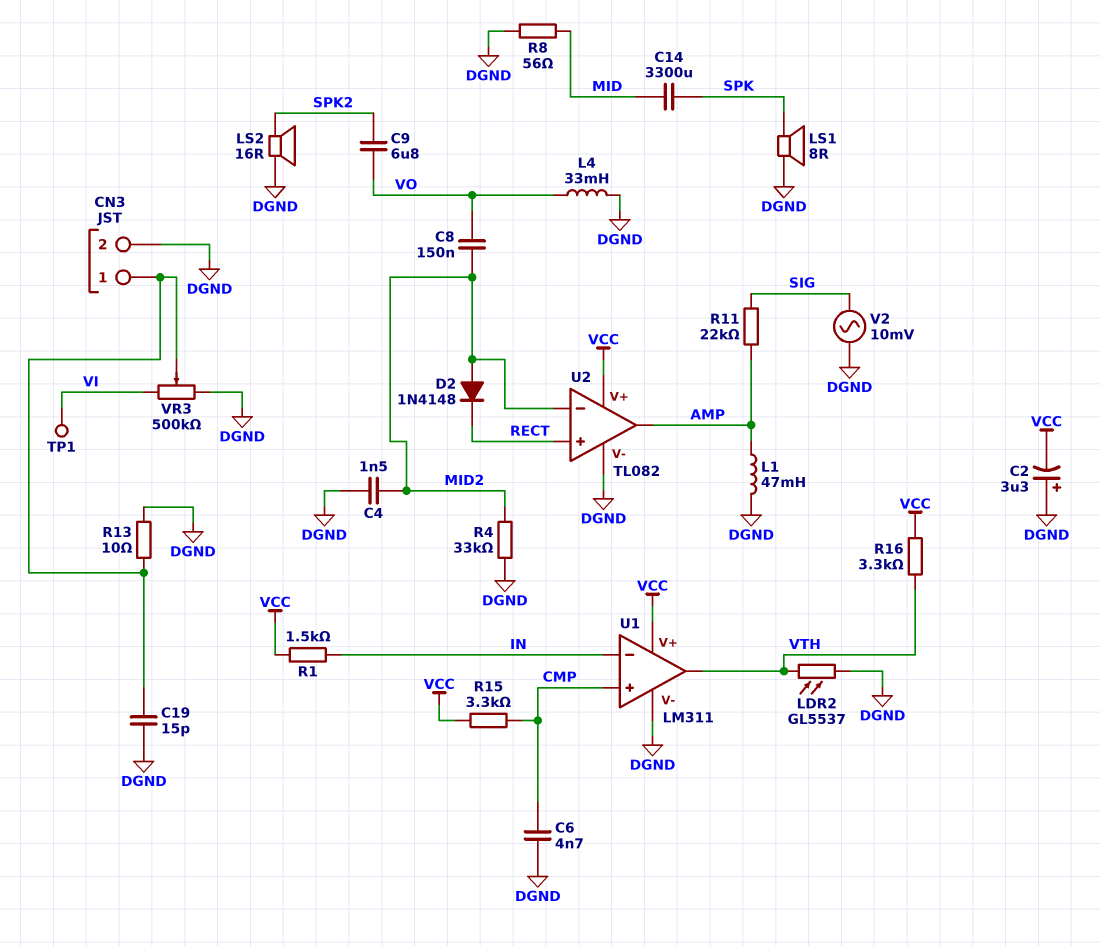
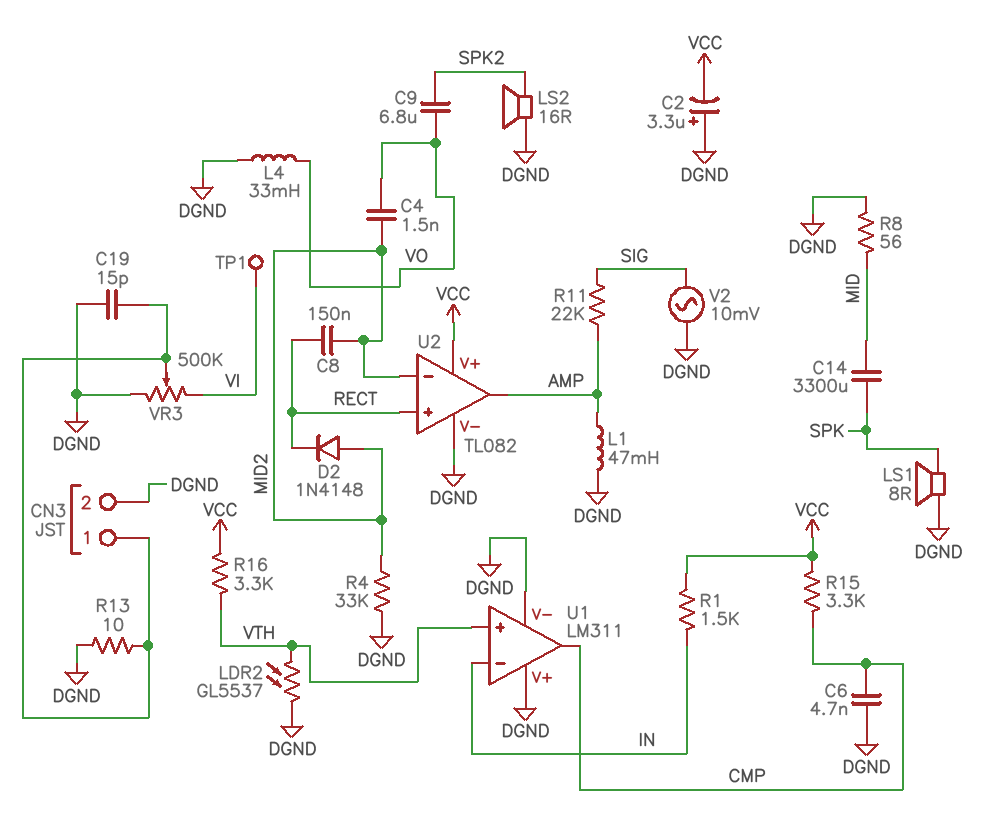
C4: 1.5nF (DGND, MID2) -> 1.5nF (MID2, VO)
C8: 150nF (MID2, VO) -> 150nF (MID2, RECT)
U1 pin V+: VCC -> DGND
U1 pin in+: CMP -> VTH
U1 pin out: VTH -> CMP

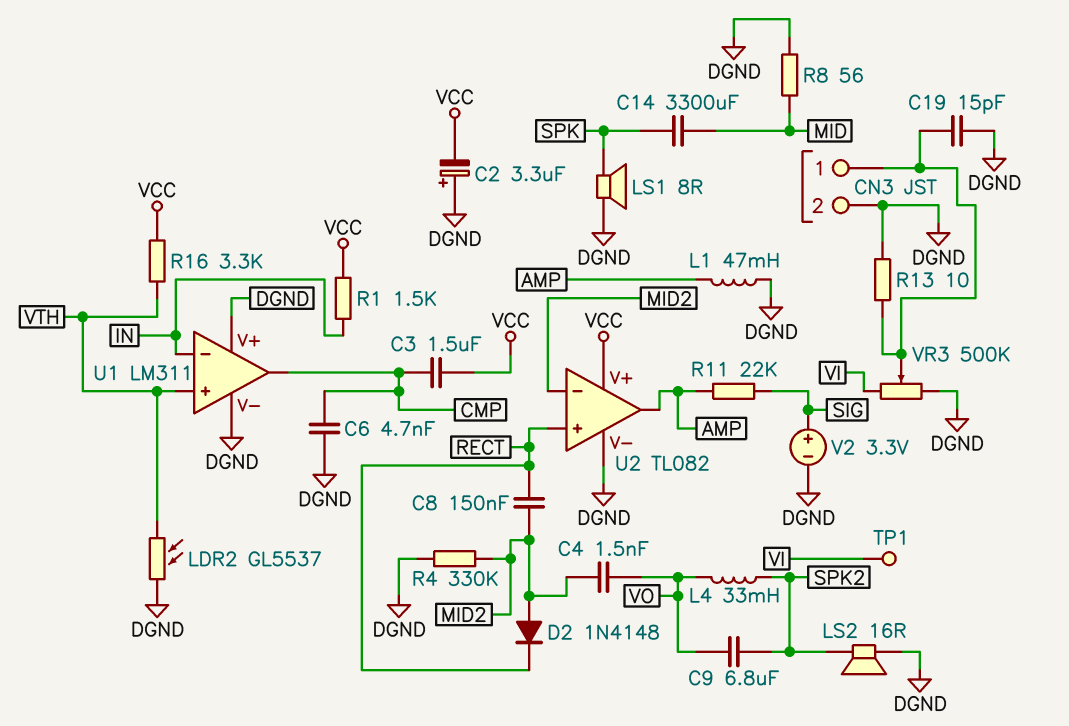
C3: none -> 1.5uF (CMP, VCC)
L4: 33mH (DGND, VO) -> 33mH (SPK2, VO)
R4: 33k (DGND, MID2) -> 330k (DGND, MID2)
R15: 3.3k (CMP, VCC) -> none
V2: AC 10mV (DGND, SIG) -> 3.3V (plus SIG, minus DGND)

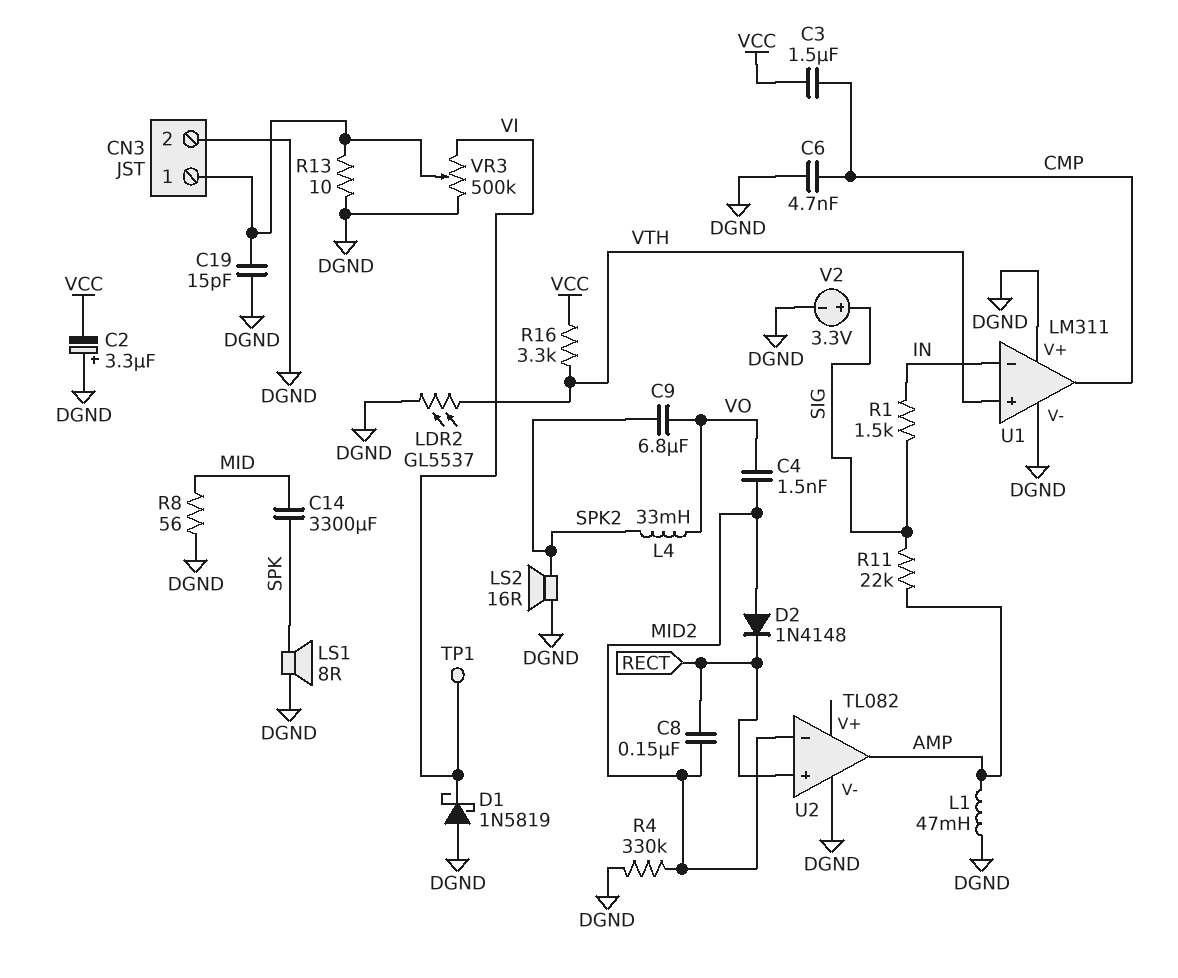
D1: none -> schottky 1N5819 (A DGND, K VI)
R1: 1.5k (IN, VCC) -> 1.5k (IN, SIG)
U2 pin V+: VCC -> none

